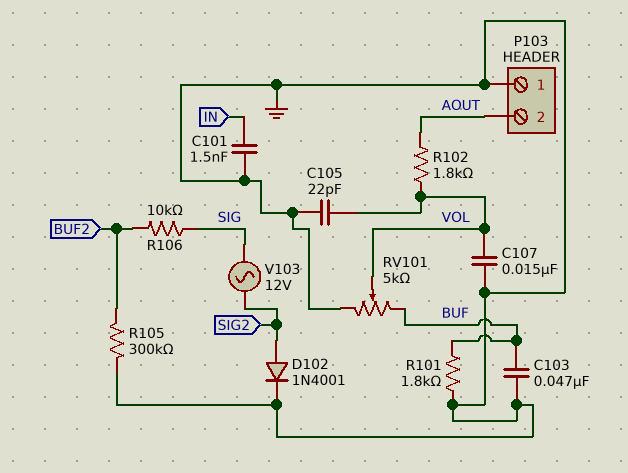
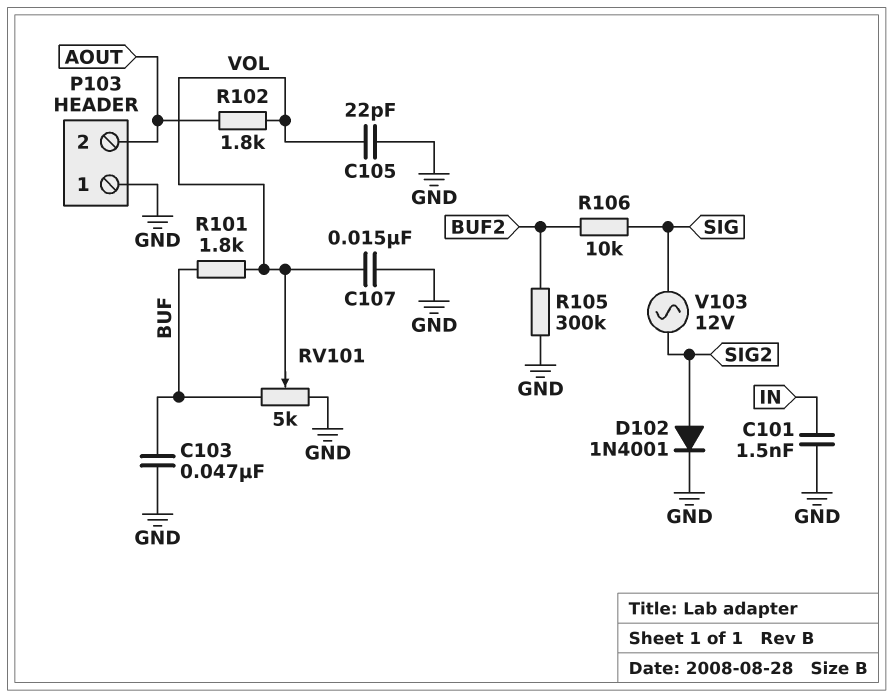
R101: 1.8k (BUF, GND) -> 1.8k (BUF, VOL)

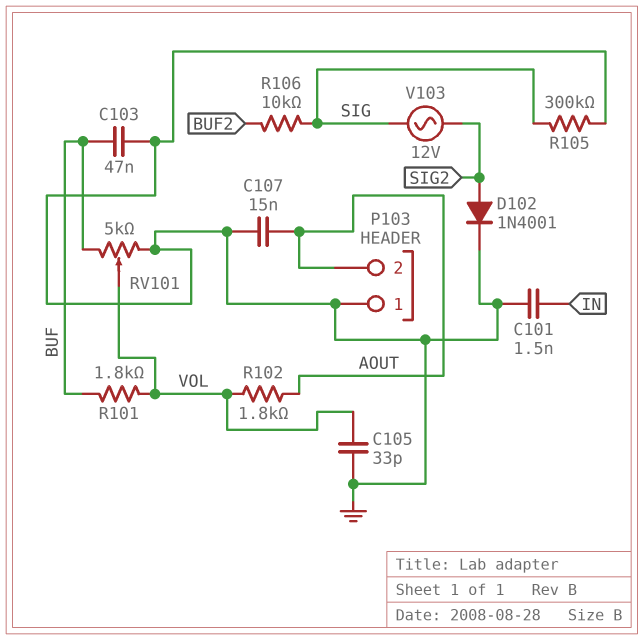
C105: 22pF (GND, VOL) -> 33pF (GND, VOL)
C107: 15nF (GND, VOL) -> 15nF (AOUT, GND)
R105: 300k (BUF2, GND) -> 300k (GND, SIG)

